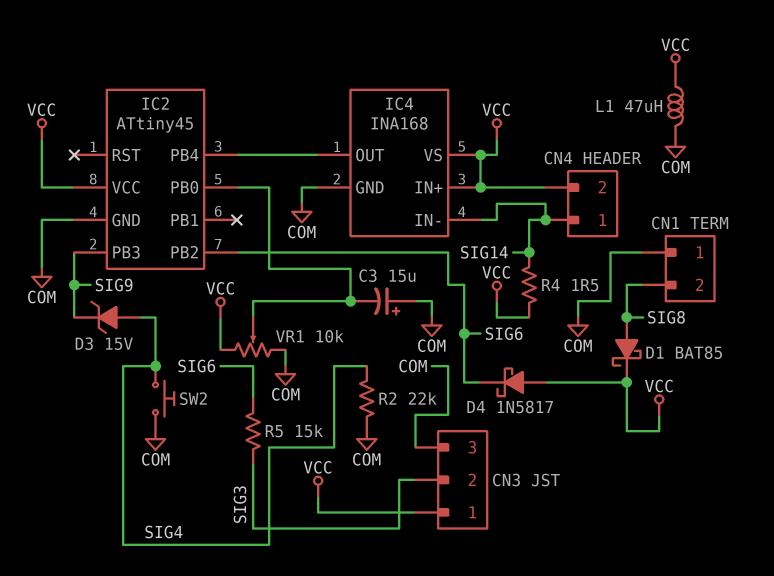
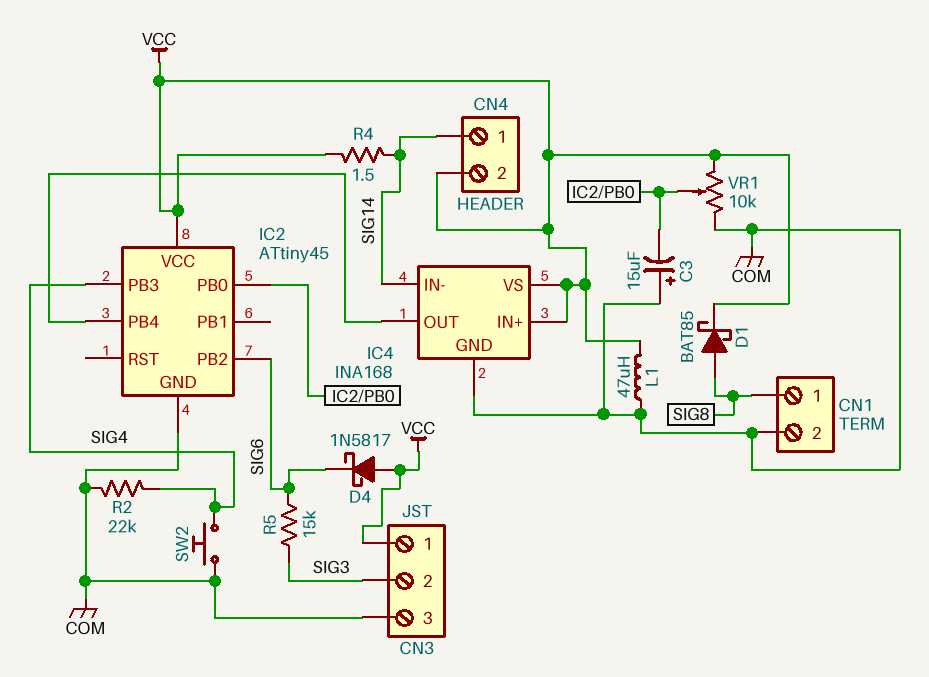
CN1 pin 1: COM -> SIG8
CN1 pin 2: SIG8 -> COM
D3: zener 15V (A SIG4, K SIG9) -> none
IC2 pin PB3: SIG9 -> SIG4

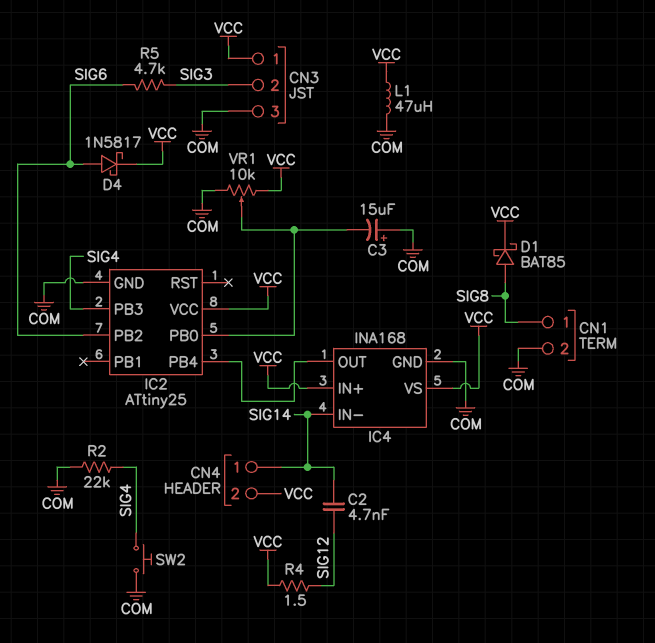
C2: none -> 4.7nF (SIG12, SIG14)
D4: schottky 1N5817 (A VCC, K SIG6) -> schottky 1N5817 (A SIG6, K VCC)
IC2: ATtiny45 -> ATtiny25
R4: 1.5 (SIG14, VCC) -> 1.5 (SIG12, VCC)
R5: 15k (SIG3, SIG6) -> 4.7k (SIG3, SIG6)

